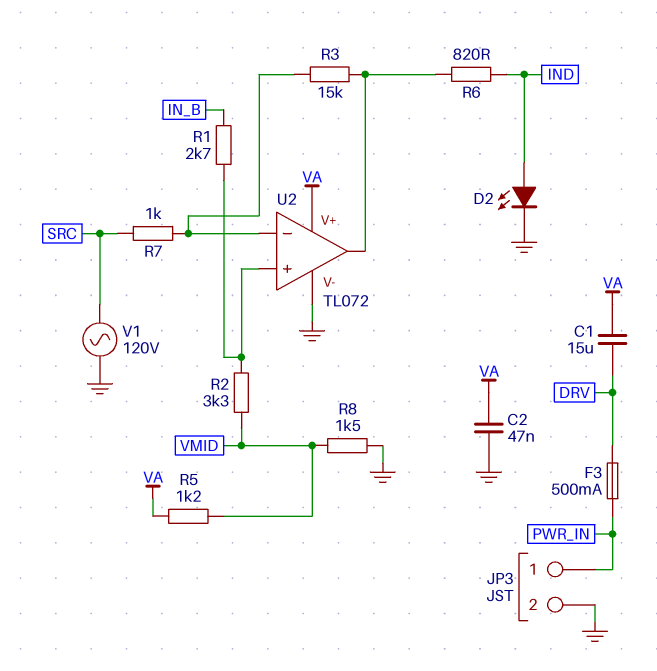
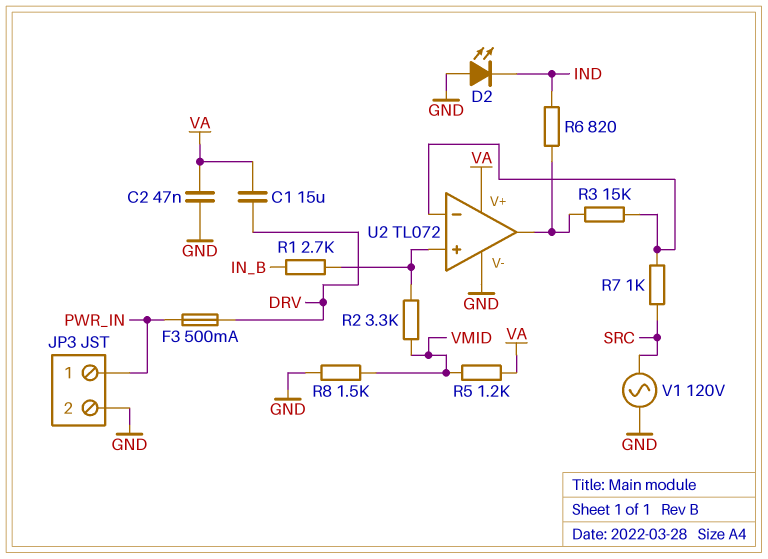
D2: LED (A IND, K GND) -> LED (A GND, K IND)

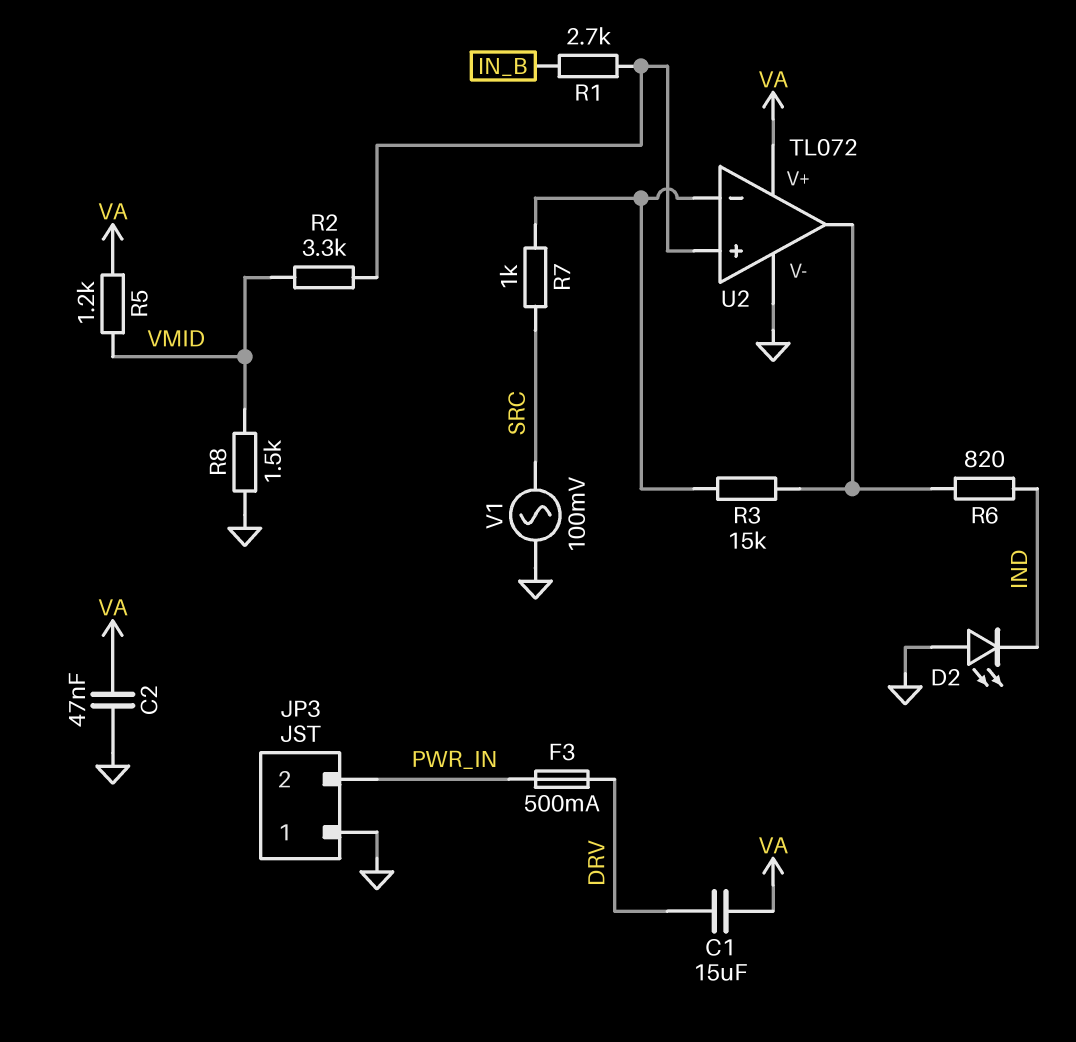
JP3 pin 1: PWR_IN -> GND
JP3 pin 2: GND -> PWR_IN
V1: AC 120V (GND, SRC) -> AC 100mV (GND, SRC)

